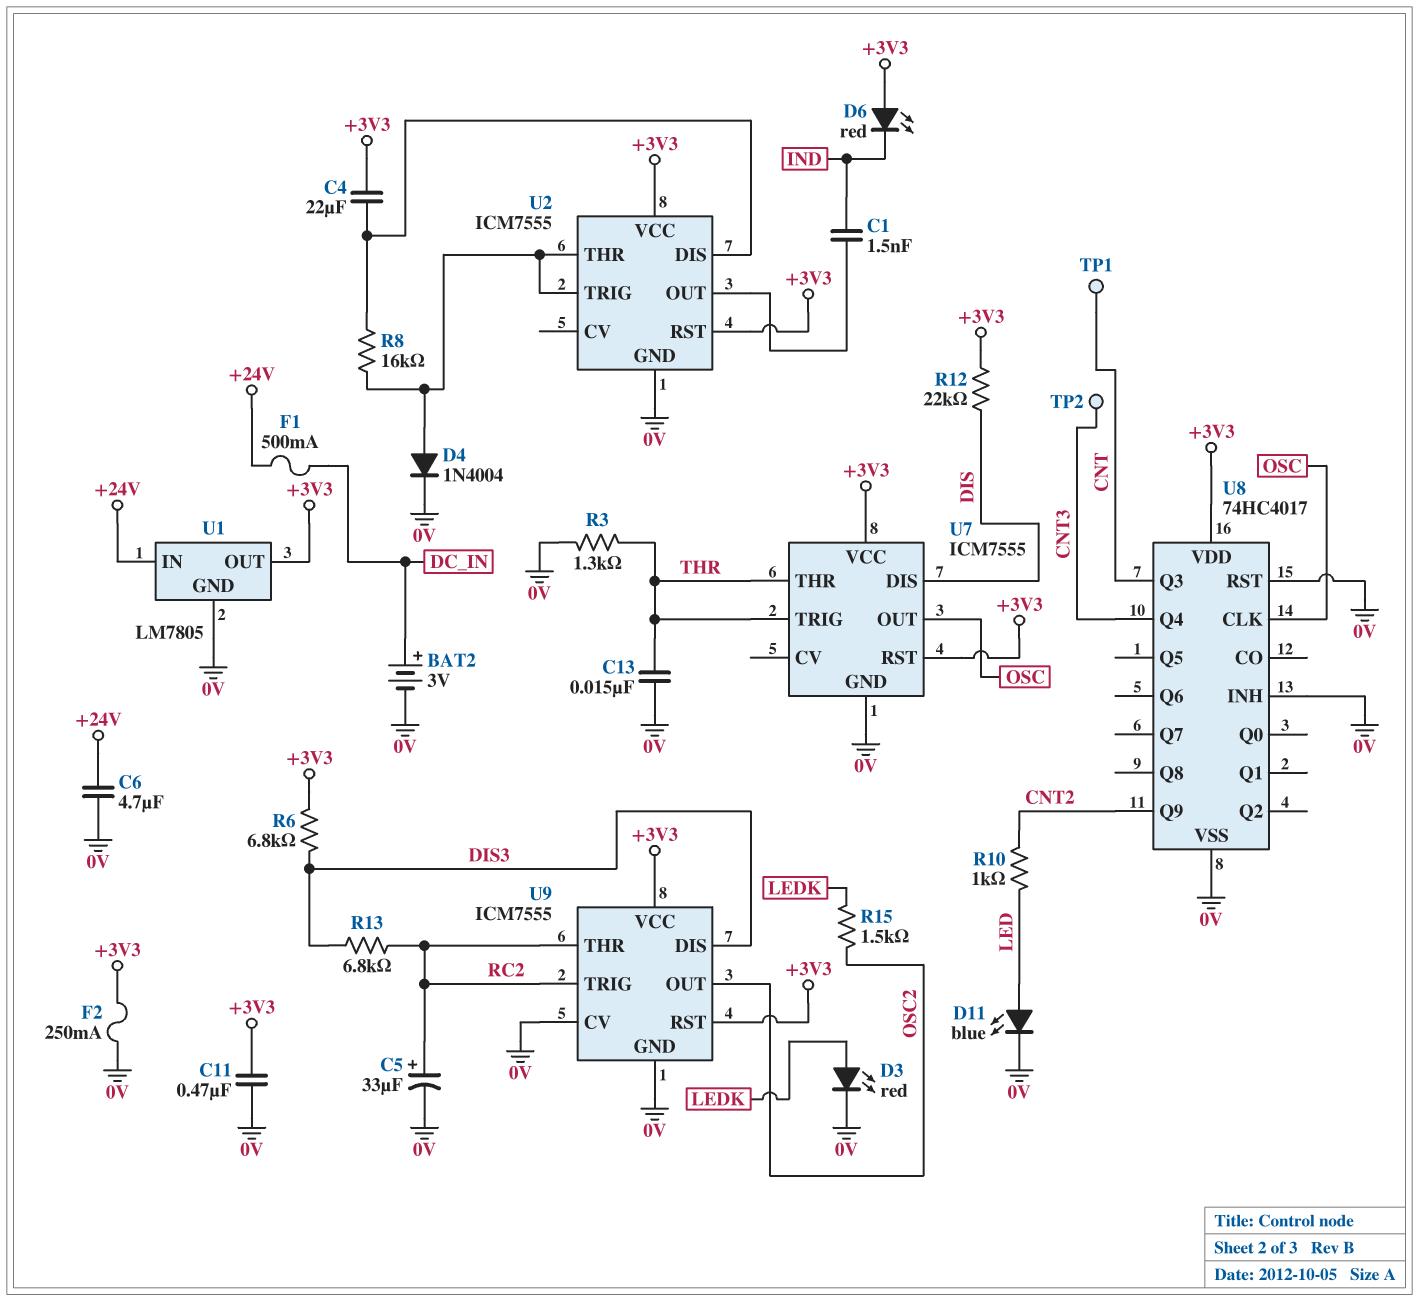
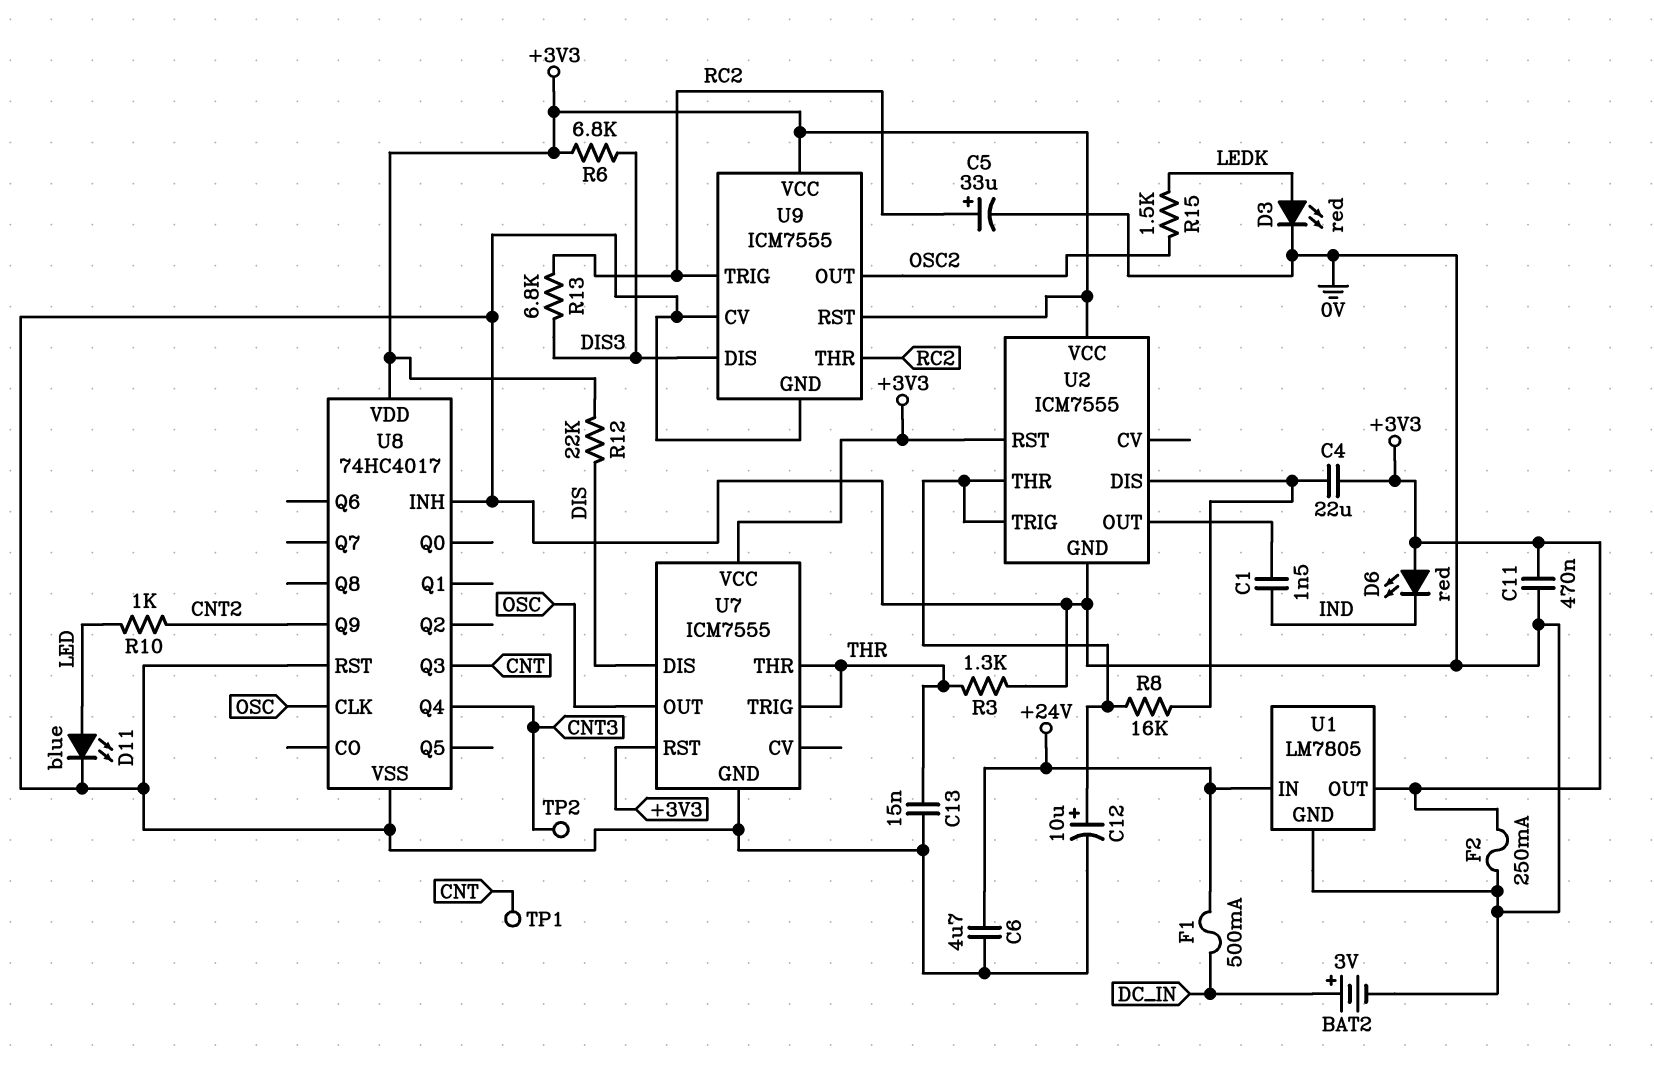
C12: none -> 10uF (plus U2/THR, minus 0V)
D4: diode 1N4004 (A U2/THR, K 0V) -> none

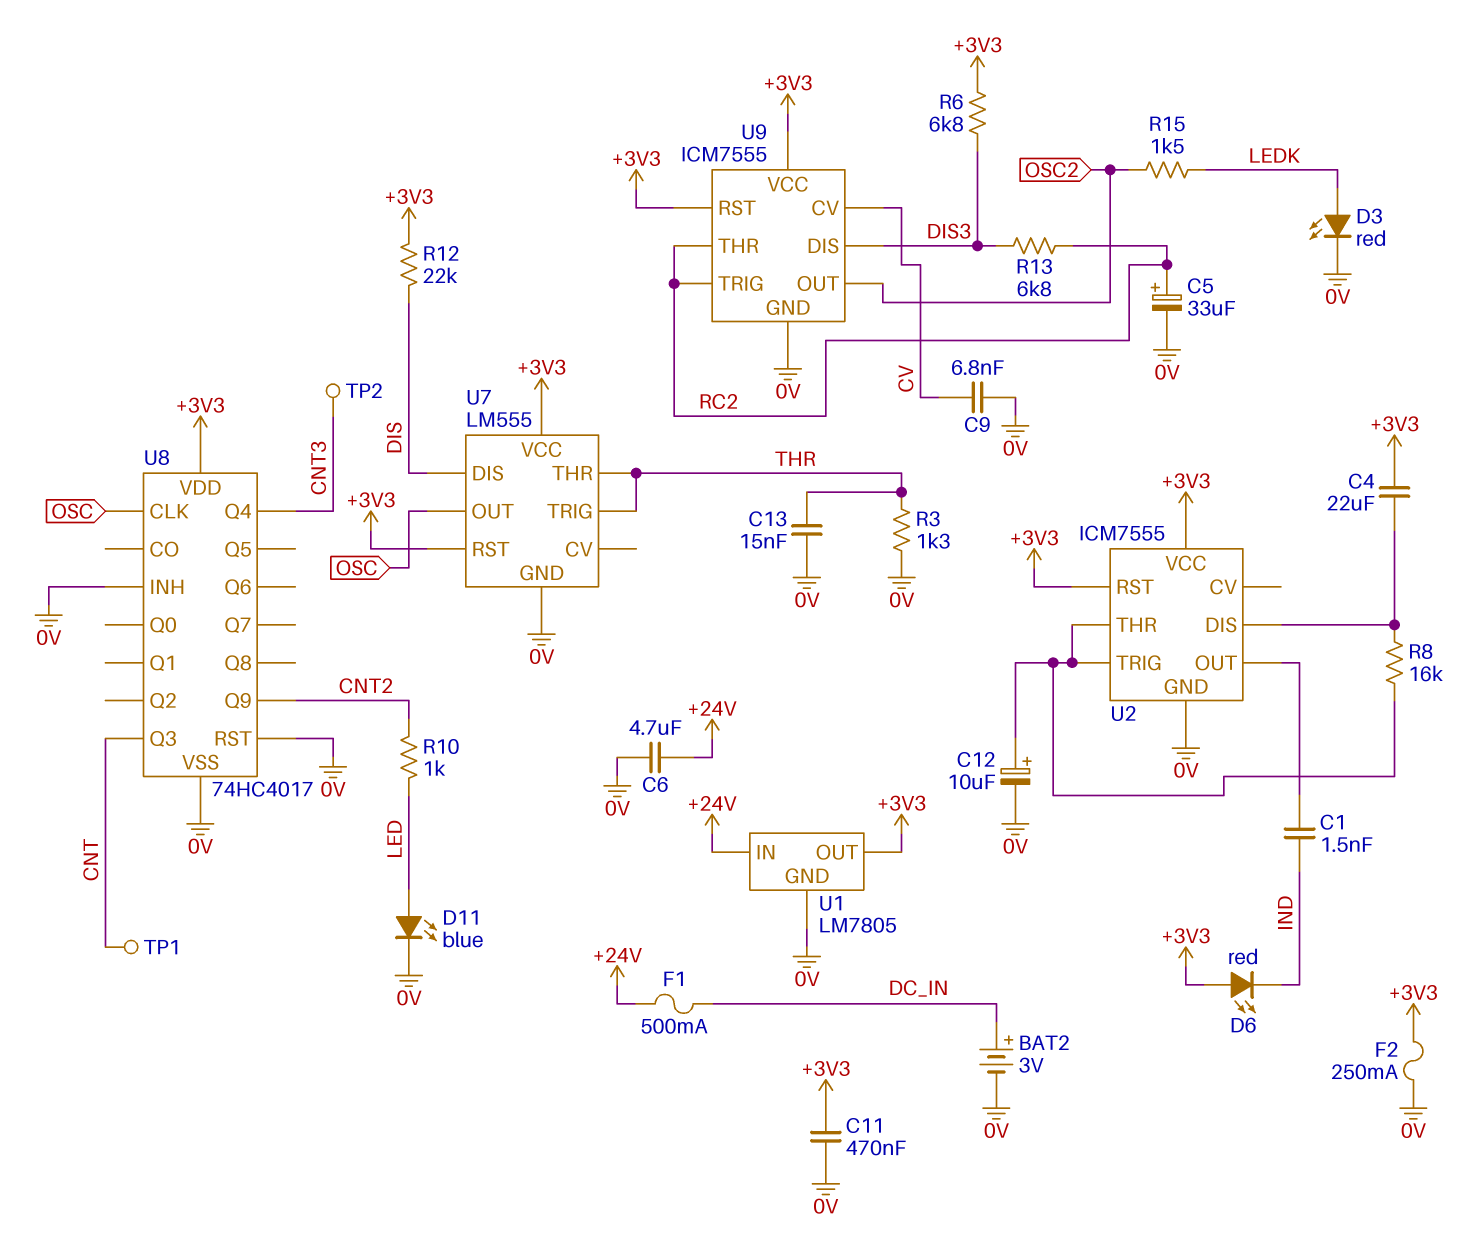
C9: none -> 6.8nF (0V, CV)
U7: ICM7555 -> LM555
U9 pin CV: 0V -> CV

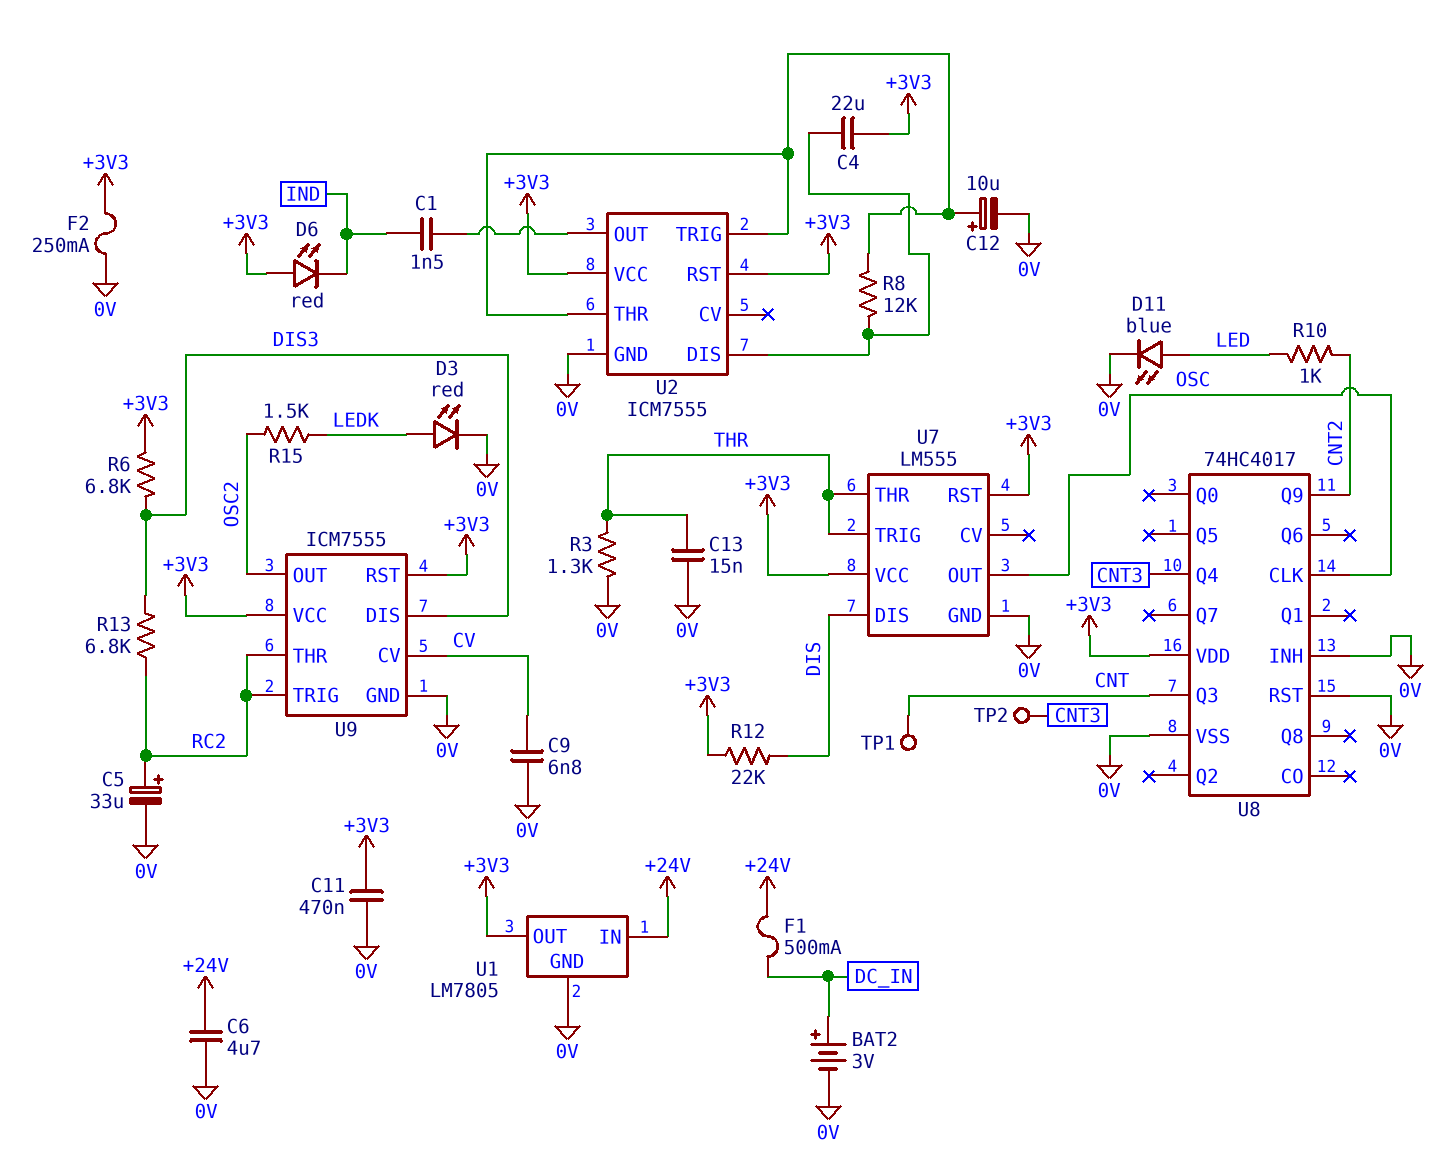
R8: 16k (U2/DIS, U2/THR) -> 12k (U2/DIS, U2/THR)

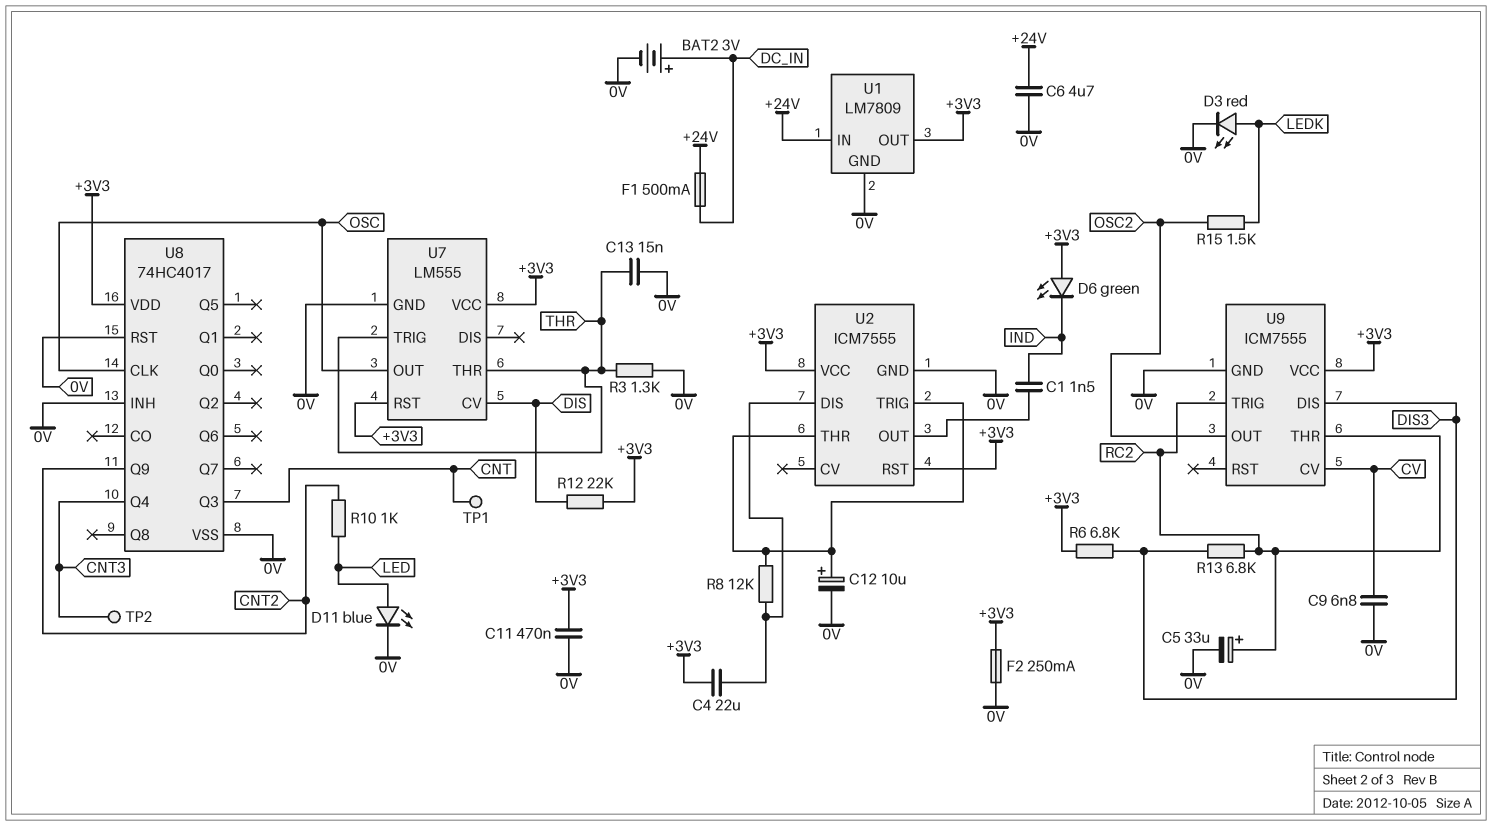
D6: LED red (A +3V3, K IND) -> LED green (A +3V3, K IND)
U1: LM7805 -> LM7809
U7 pin CV: none -> DIS
U7 pin DIS: DIS -> none
U9 pin RST: +3V3 -> none

